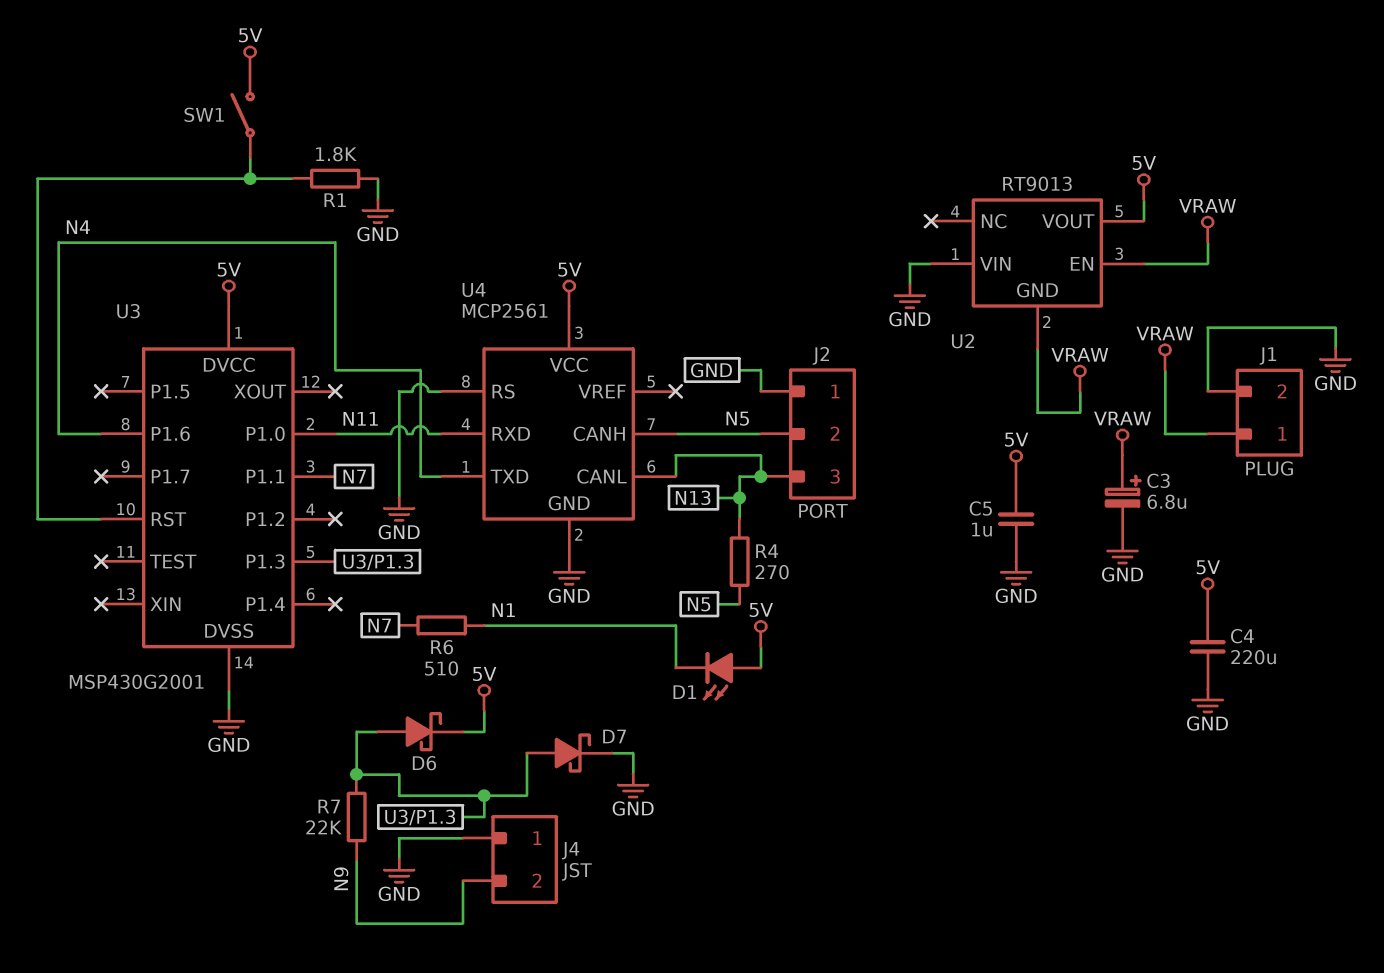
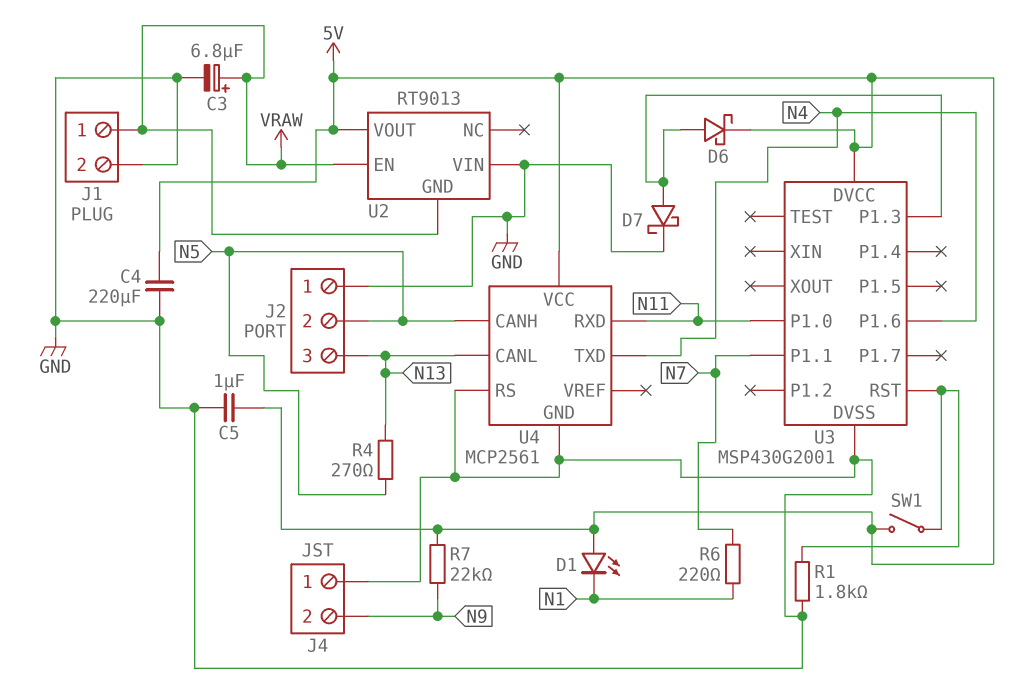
R6: 510 (N1, N7) -> 220 (N1, N7)
R7: 22k (N9, U3/P1.3) -> 22k (5V, N9)

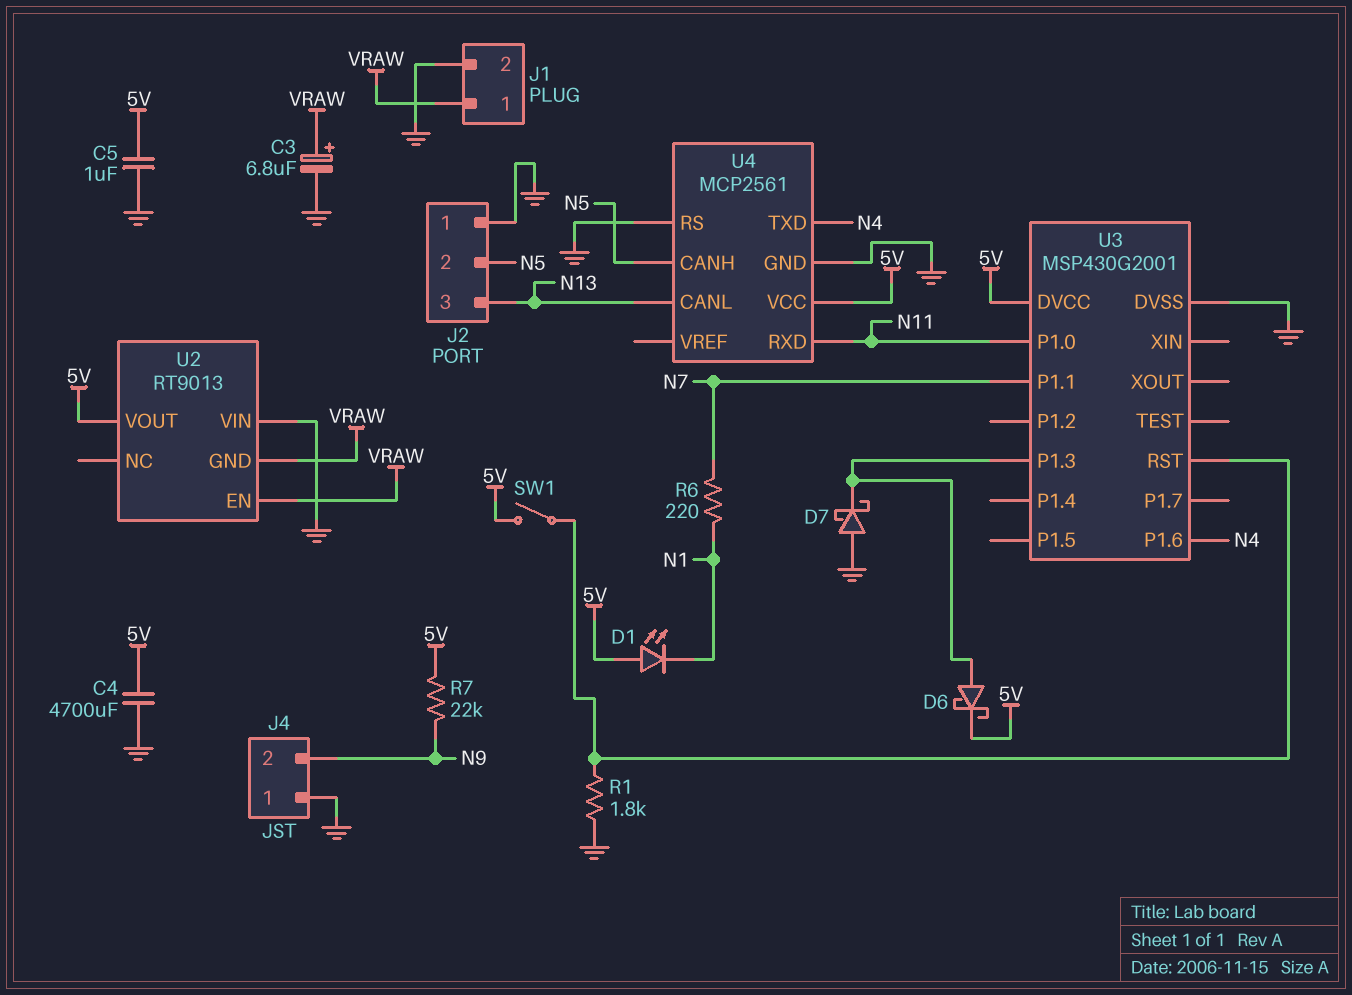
C4: 220uF (5V, GND) -> 4700uF (5V, GND)
D7: schottky (A U3/P1.3, K GND) -> schottky (A GND, K U3/P1.3)
R4: 270 (N5, N13) -> none

